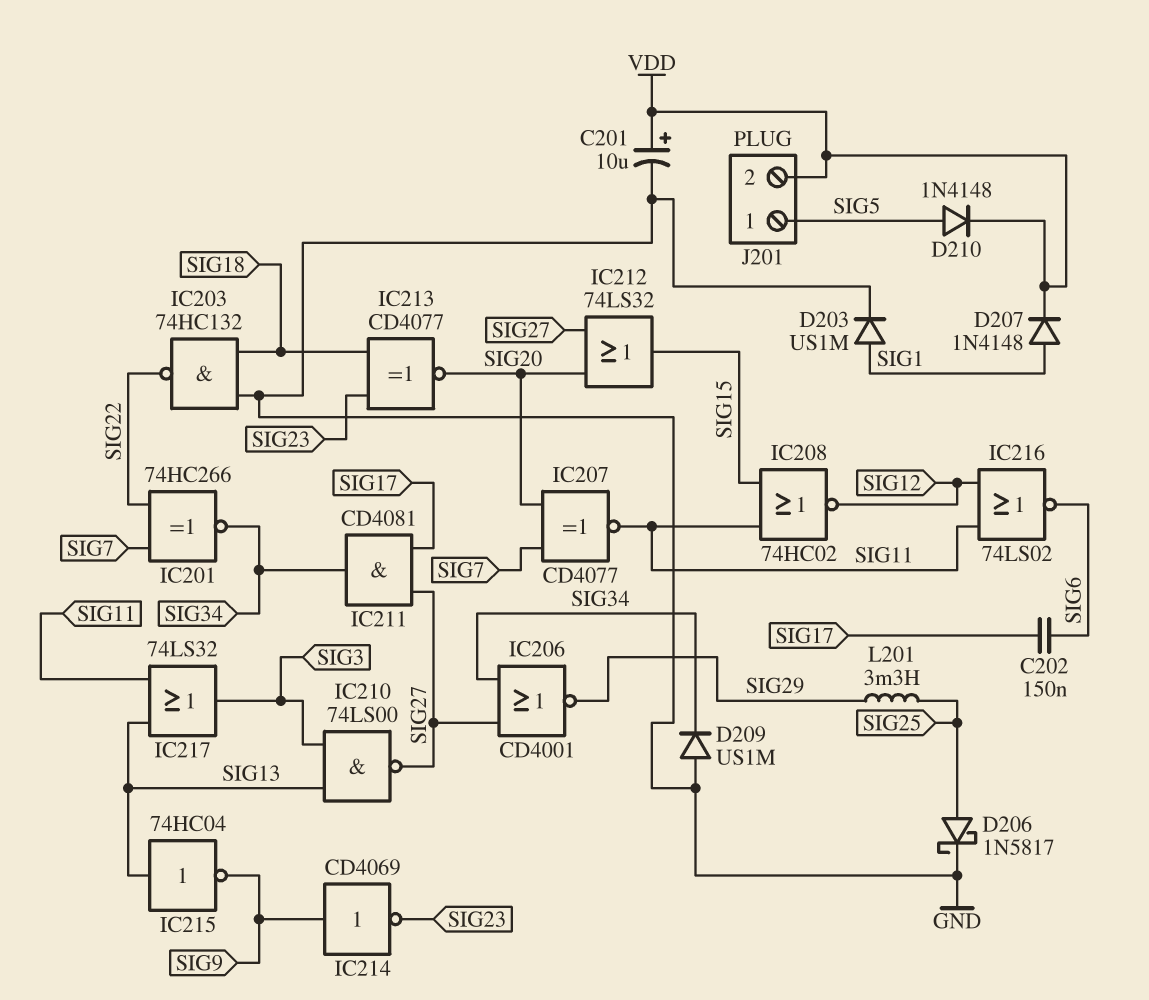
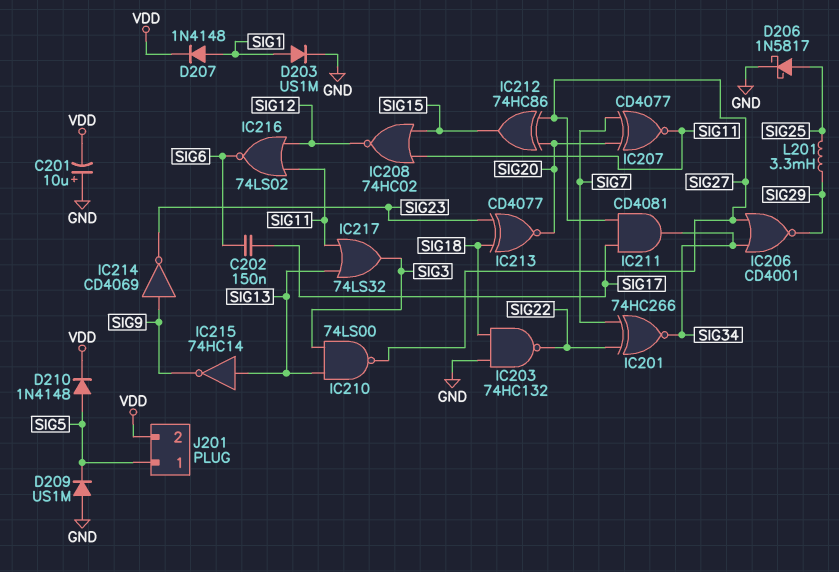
C201: 10uF (plus VDD, minus GND) -> 10uF (plus GND, minus VDD)
D209: diode US1M (A GND, K SIG34) -> diode US1M (A GND, K SIG5)
IC212: OR 74LS32 (in SIG20, in SIG27, out SIG15) -> XOR 74HC86 (in SIG20, in SIG27, out SIG15)
IC215: NOT 74HC04 (in SIG13, out SIG9) -> NOT 74HC14 (in SIG13, out SIG9)

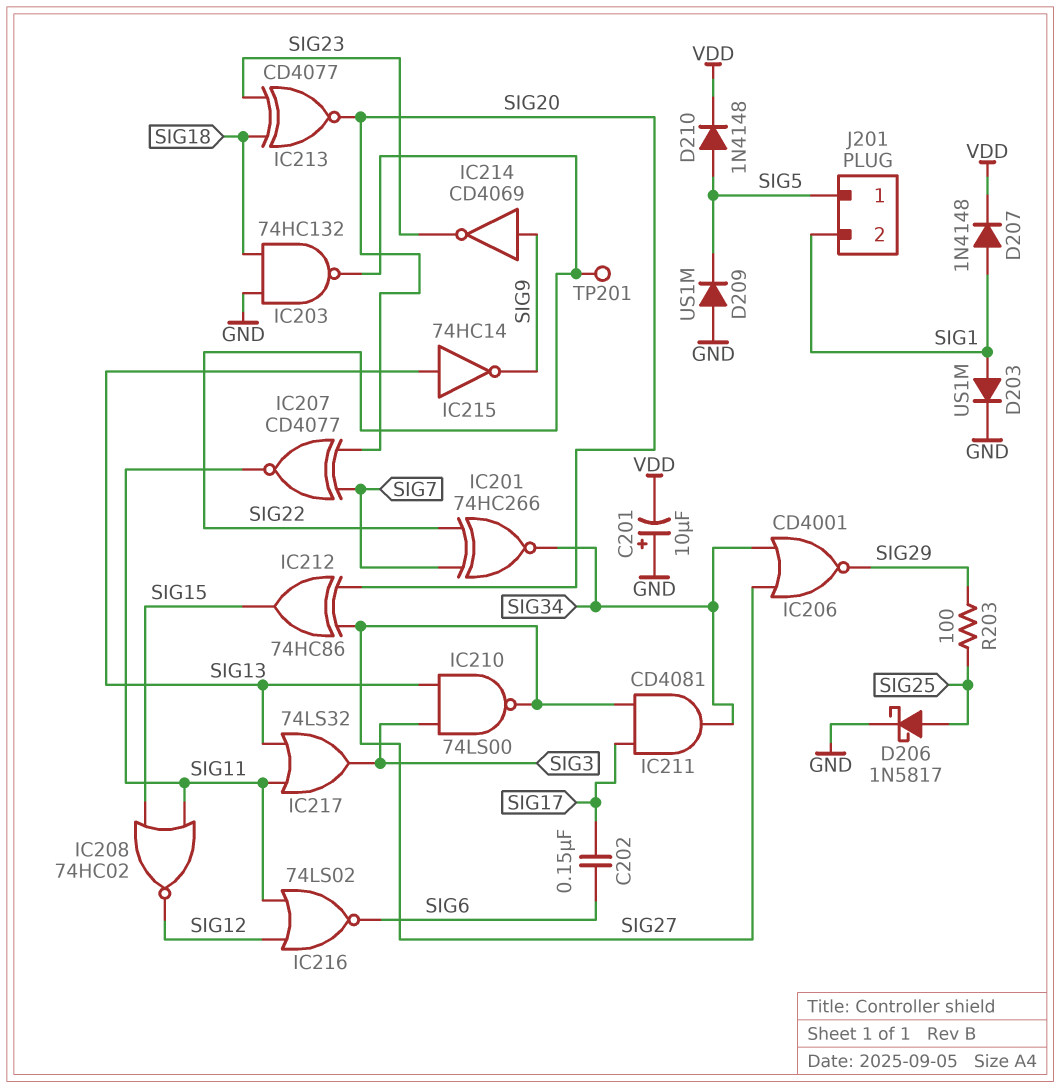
J201 pin 2: VDD -> SIG1
L201: 3.3mH (SIG25, SIG29) -> none
R203: none -> 100 (SIG25, SIG29)
TP201: none -> test point (SIG22)

